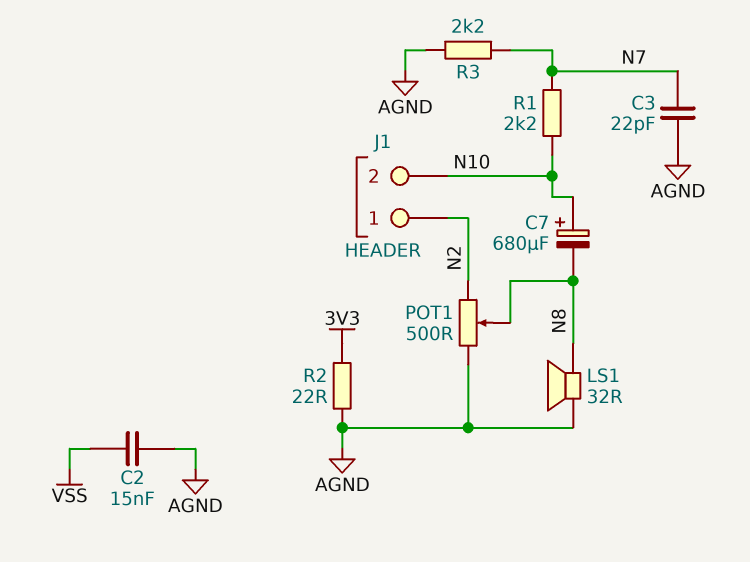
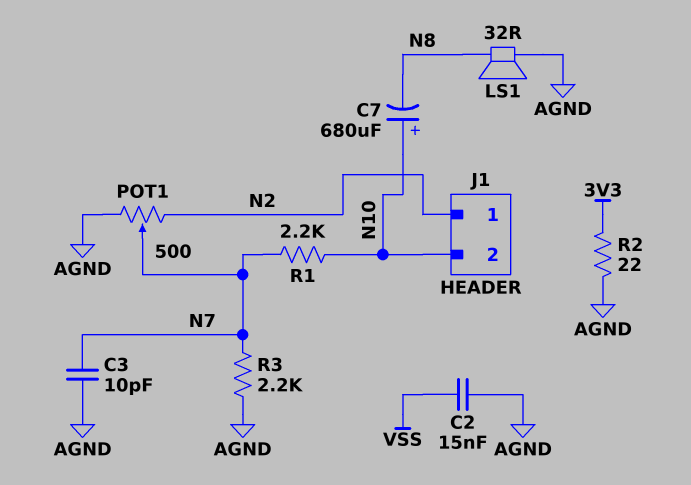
C3: 22pF (AGND, N7) -> 10pF (AGND, N7)
POT1: 500 (AGND, N2, wiper N8) -> 500 (AGND, N2, wiper N7)

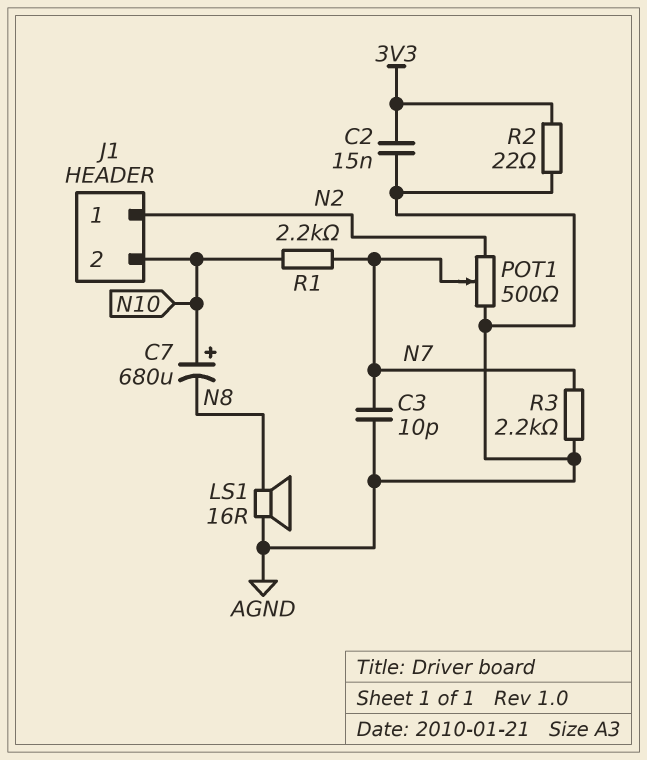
C2: 15nF (AGND, VSS) -> 15nF (3V3, AGND)
LS1: speaker 32R (AGND, N8) -> speaker 16R (AGND, N8)

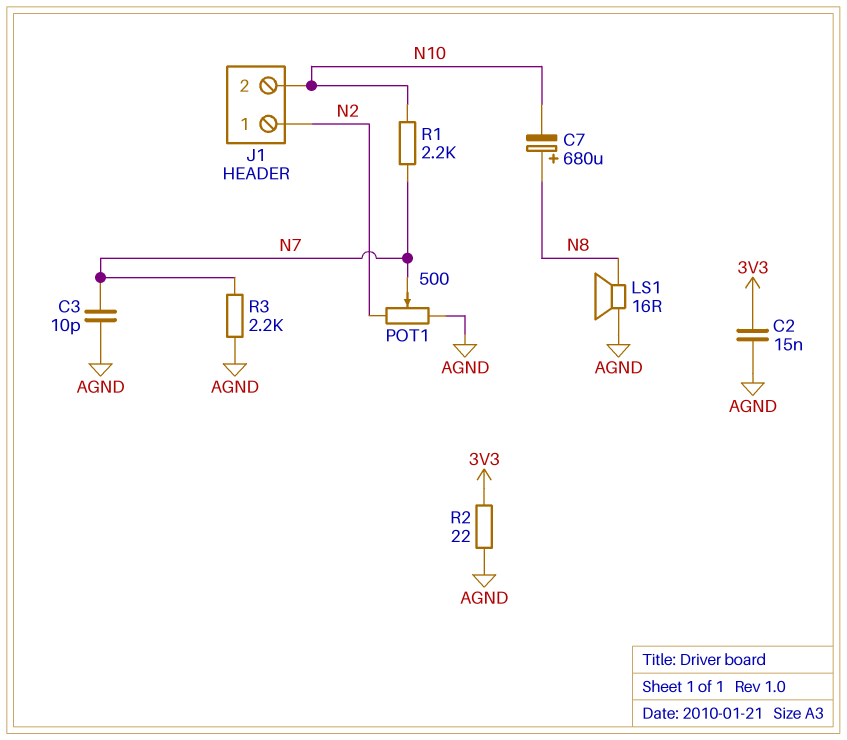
C7: 680uF (plus N10, minus N8) -> 680uF (plus N8, minus N10)

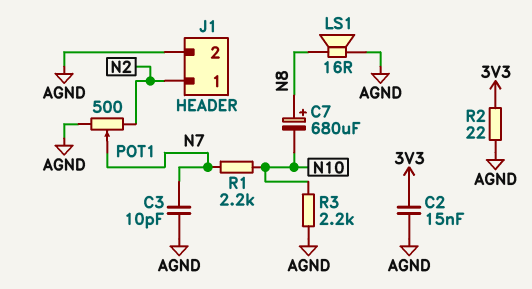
J1 pin 2: N10 -> AGND
R3: 2.2k (AGND, N7) -> 2.2k (AGND, N10)

